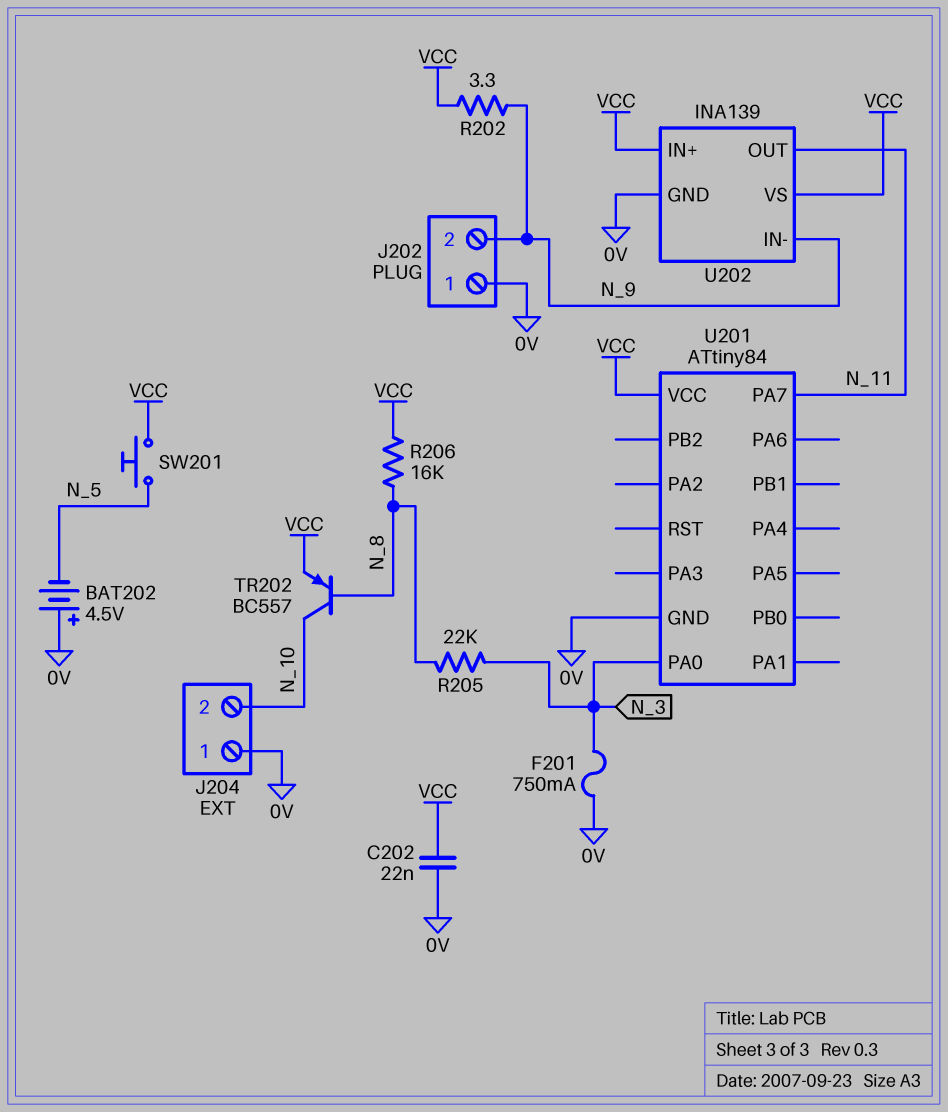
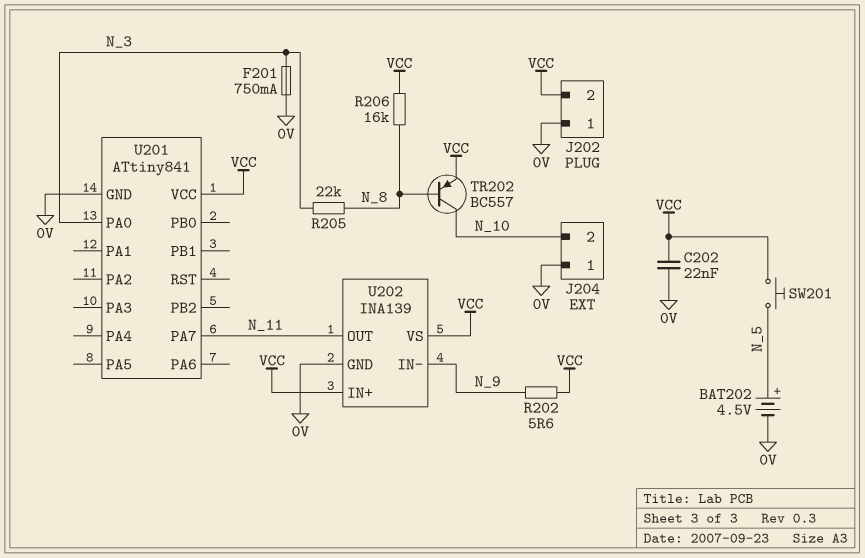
BAT202: 4.5V (plus 0V, minus N_5) -> 4.5V (plus N_5, minus 0V)
J202 pin 2: N_9 -> VCC
R202: 3.3 (N_9, VCC) -> 5.6 (N_9, VCC)
U201: ATtiny84 -> ATtiny841

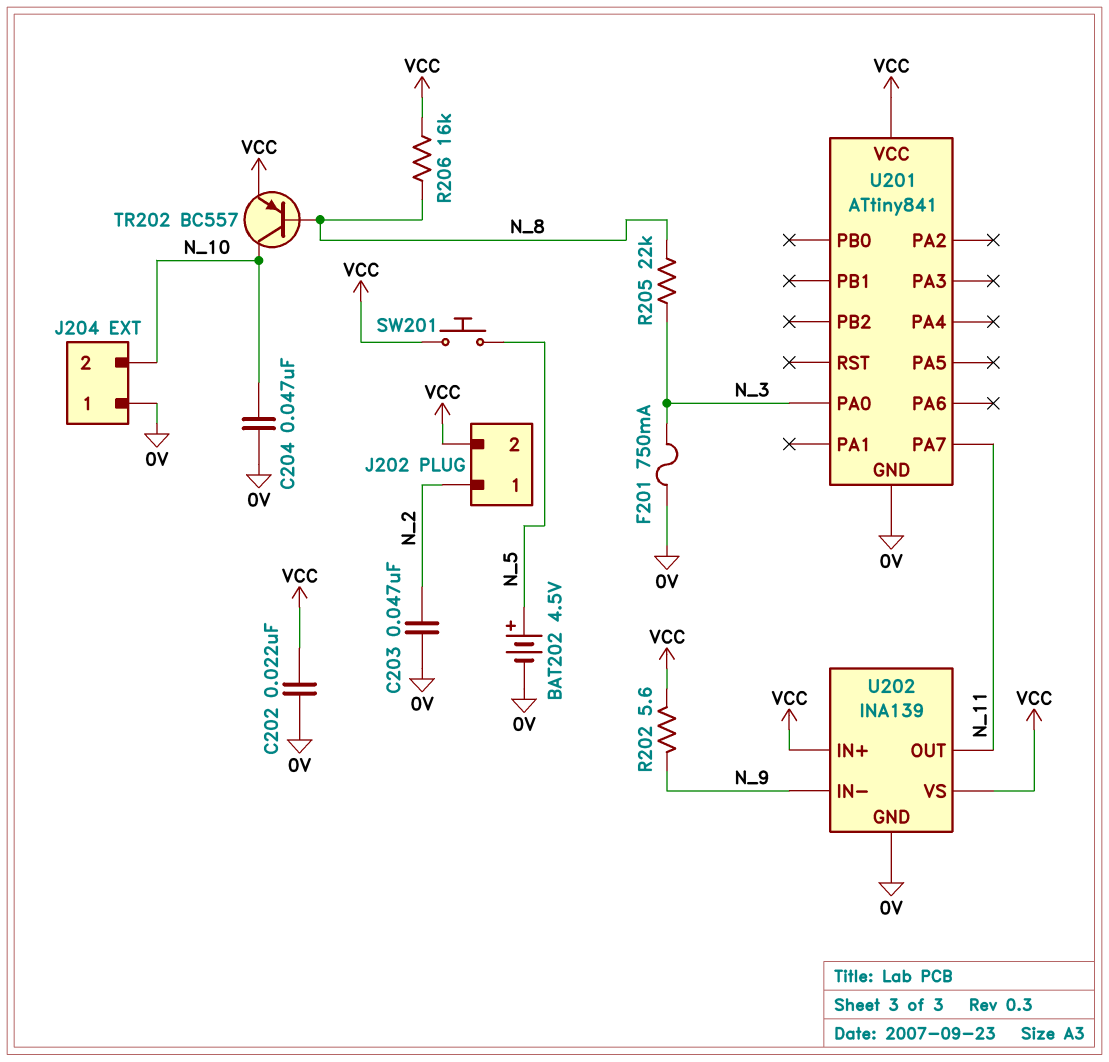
C203: none -> 47nF (0V, N_2)
C204: none -> 47nF (0V, N_10)
J202 pin 1: 0V -> N_2

